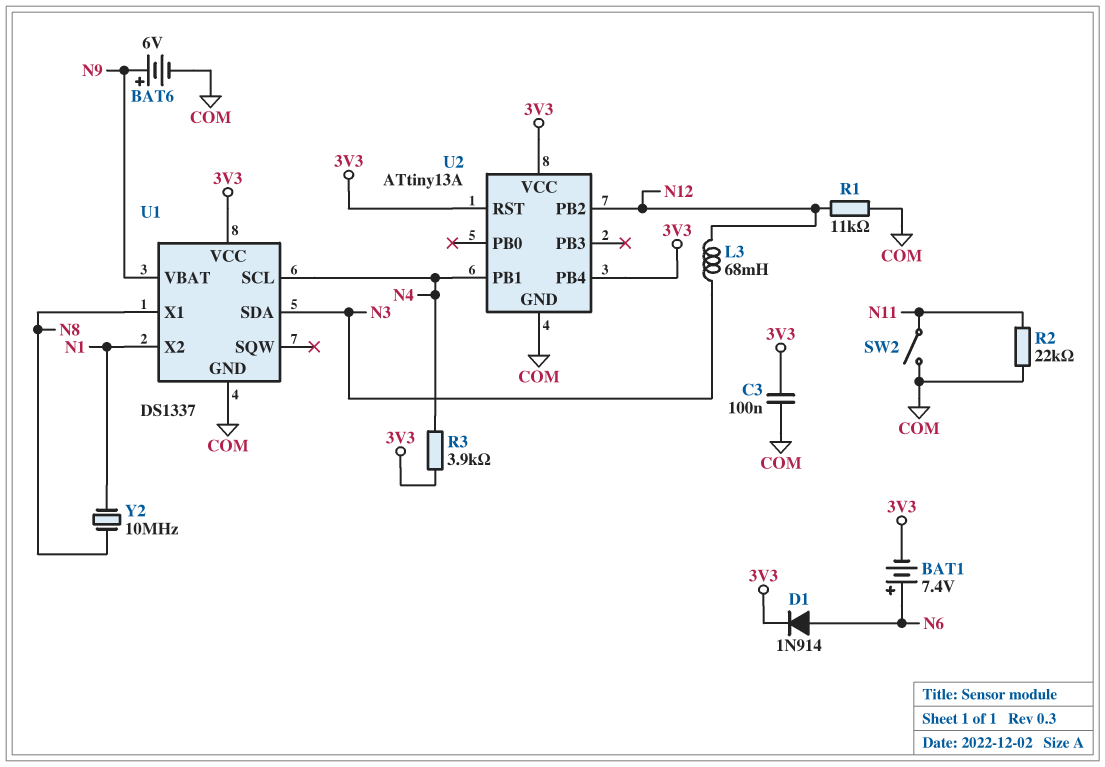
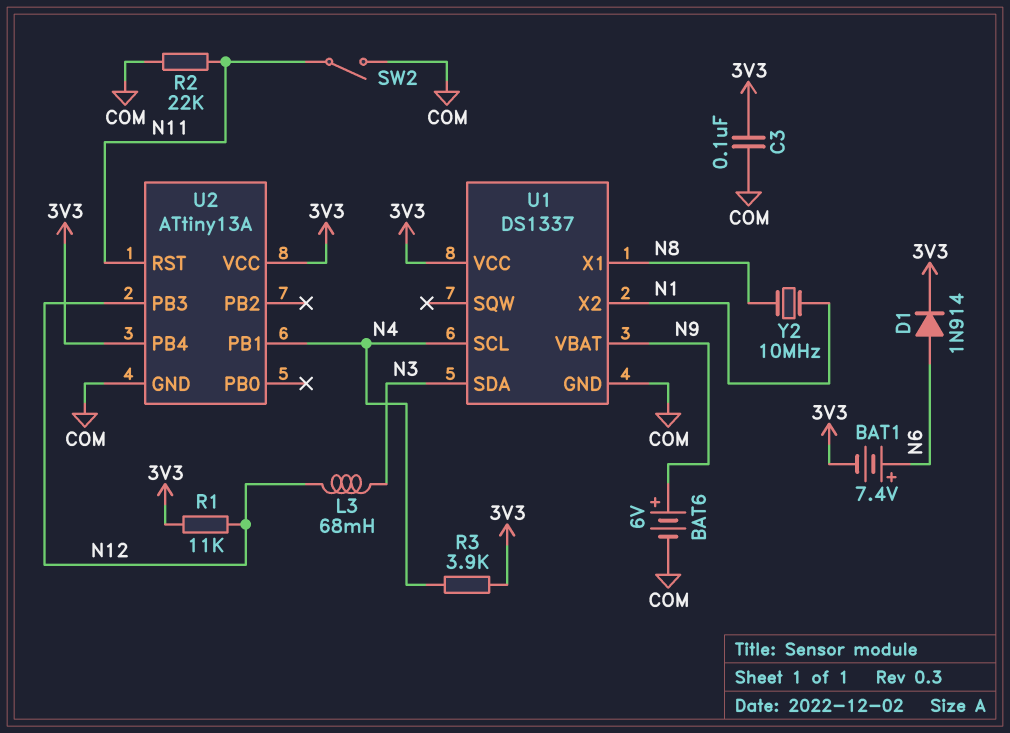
R1: 11k (COM, N12) -> 11k (3V3, N12)
U2 pin PB2: N12 -> none
U2 pin PB3: none -> N12
U2 pin RST: 3V3 -> N11

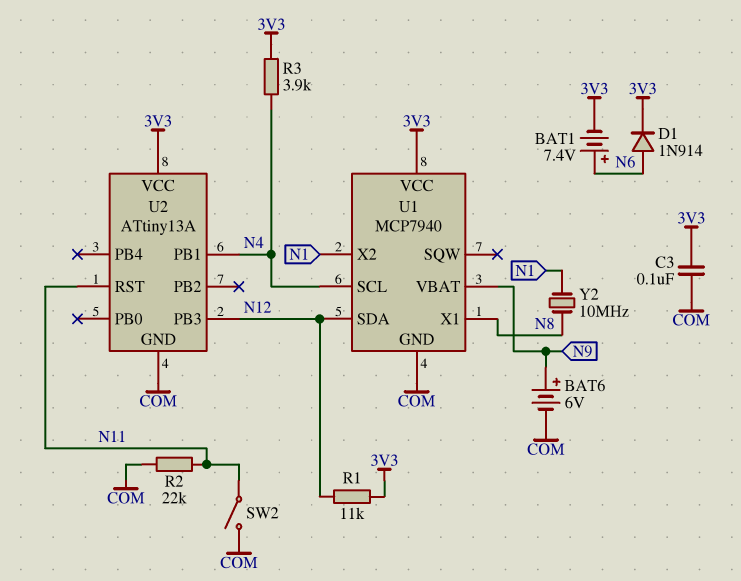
L3: 68mH (N3, N12) -> none
U1: DS1337 -> MCP7940
U1 pin SDA: N3 -> N12
U2 pin PB4: 3V3 -> none

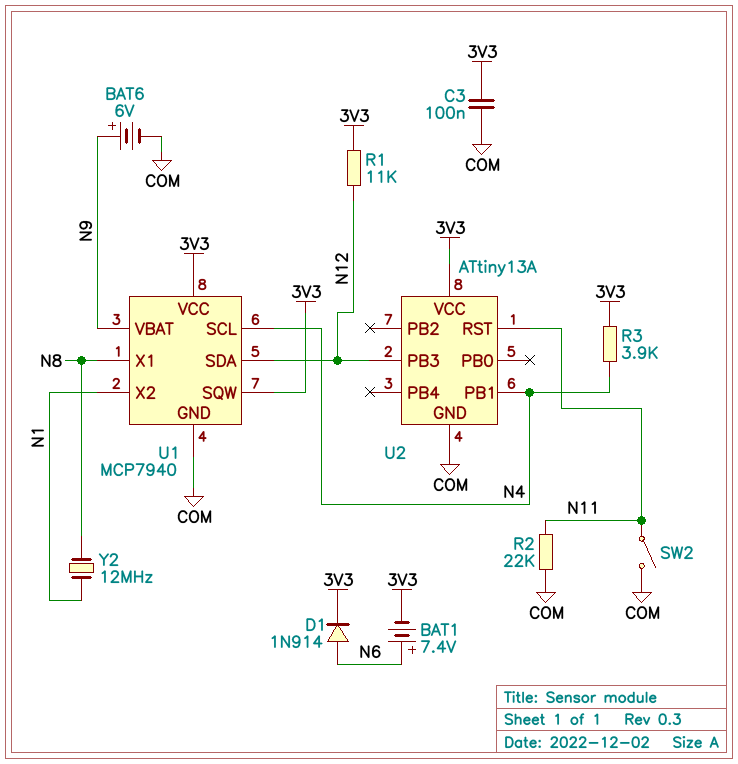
U1 pin SQW: none -> 3V3
Y2: 10MHz (N1, N8) -> 12MHz (N1, N8)

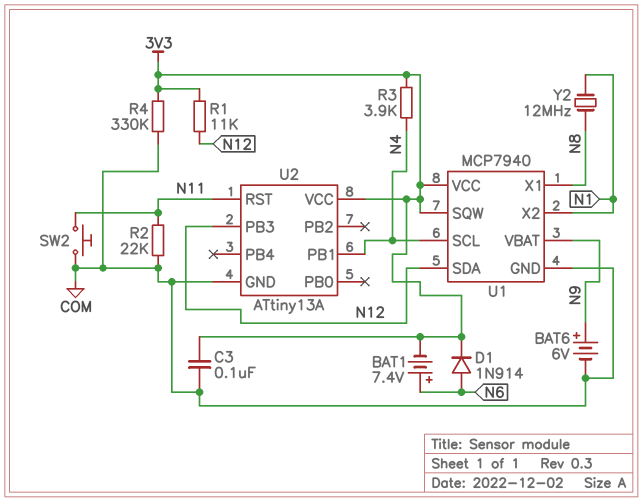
R4: none -> 330k (3V3, COM)
SW2: switch (COM, N11) -> button (COM, N11)

